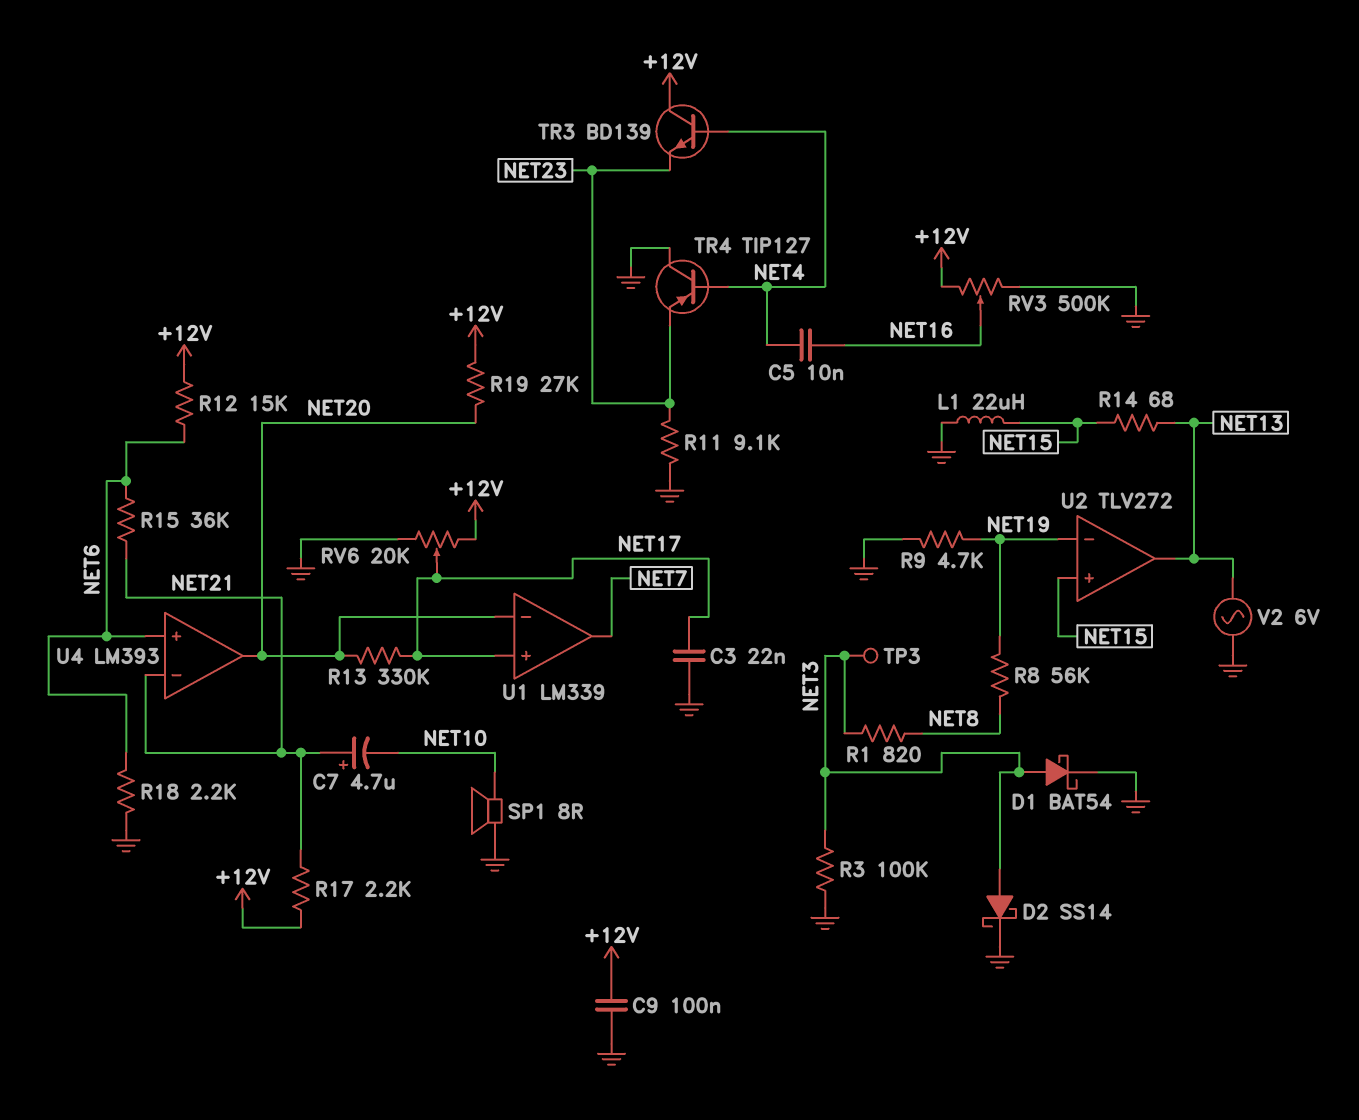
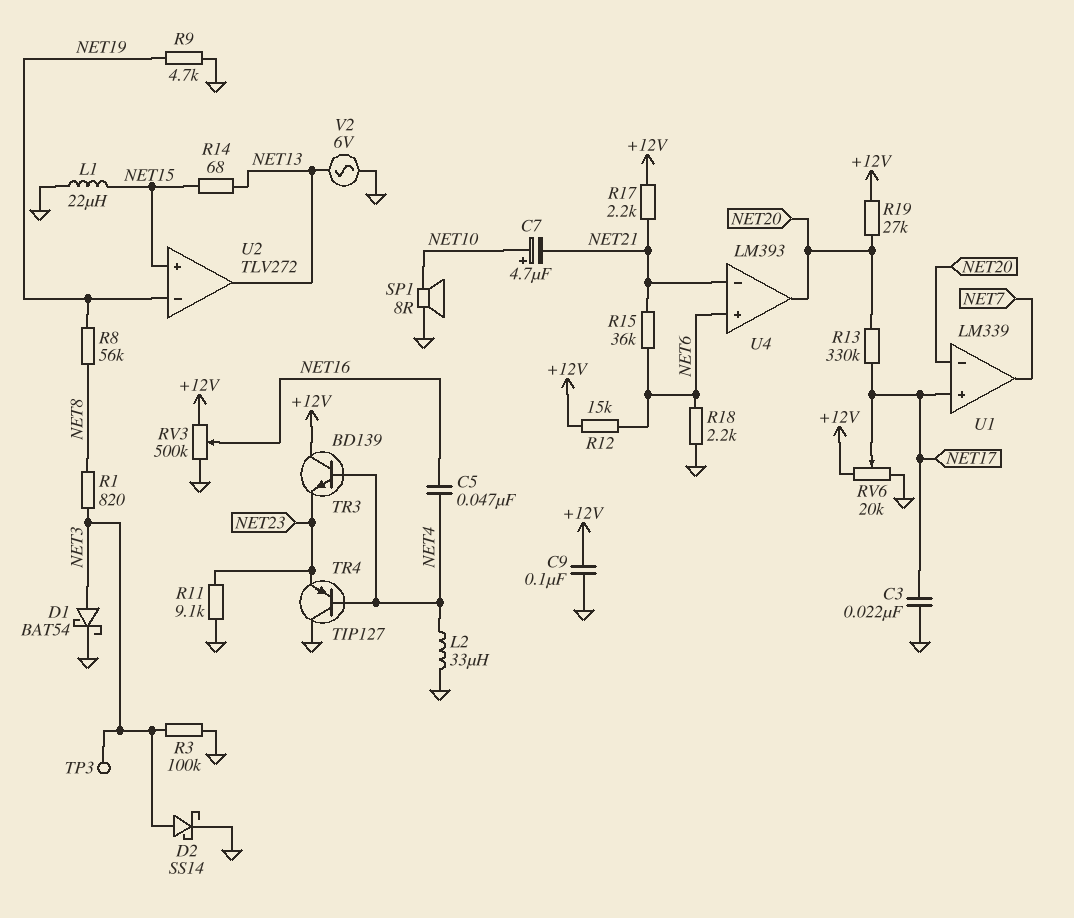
C5: 10nF (NET4, NET16) -> 47nF (NET4, NET16)
C7: 4.7uF (plus NET21, minus NET10) -> 4.7uF (plus NET10, minus NET21)
L2: none -> 33uH (GND, NET4)

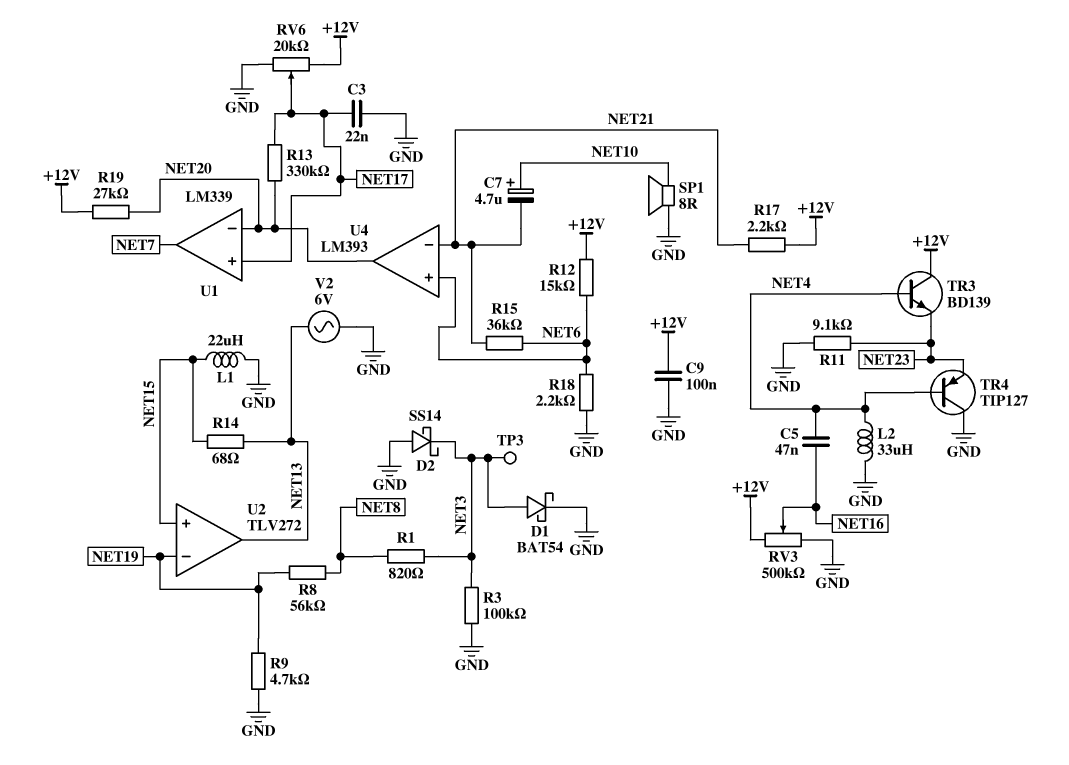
D2: schottky SS14 (A NET3, K GND) -> schottky SS14 (A GND, K NET3)

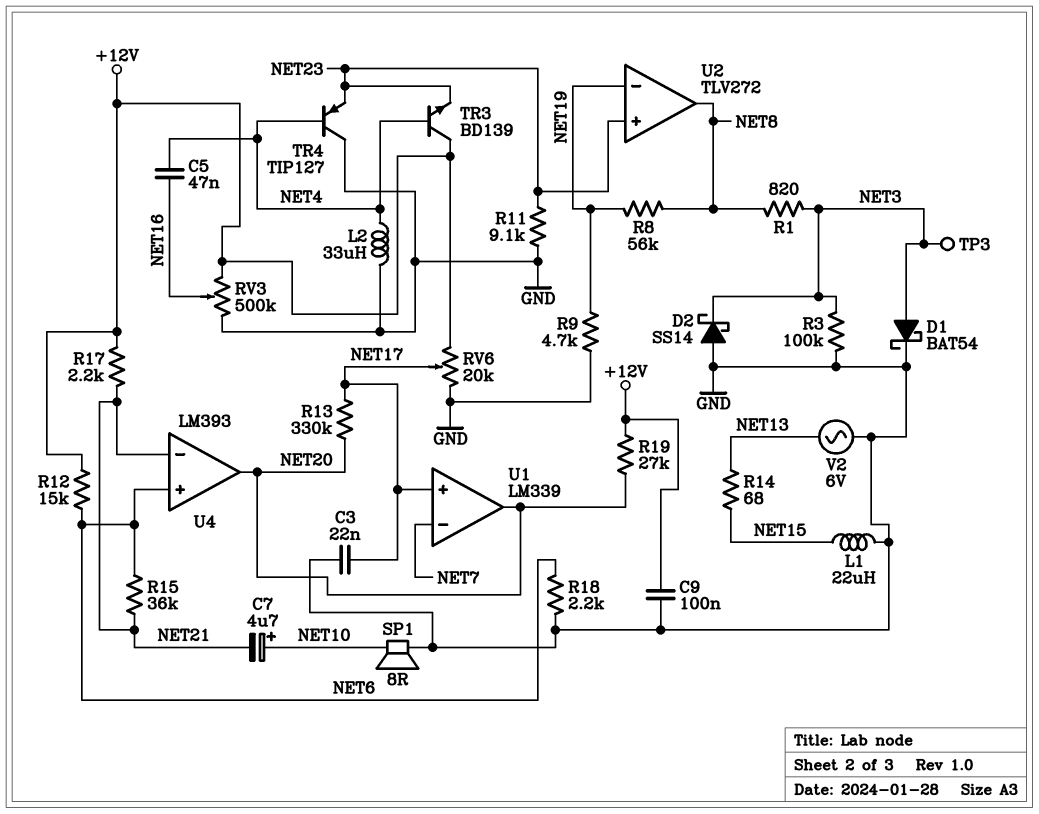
U1 pin in-: NET20 -> NET7
U1 pin out: NET7 -> NET20
U2 pin in+: NET15 -> NET23
U2 pin out: NET13 -> NET8

